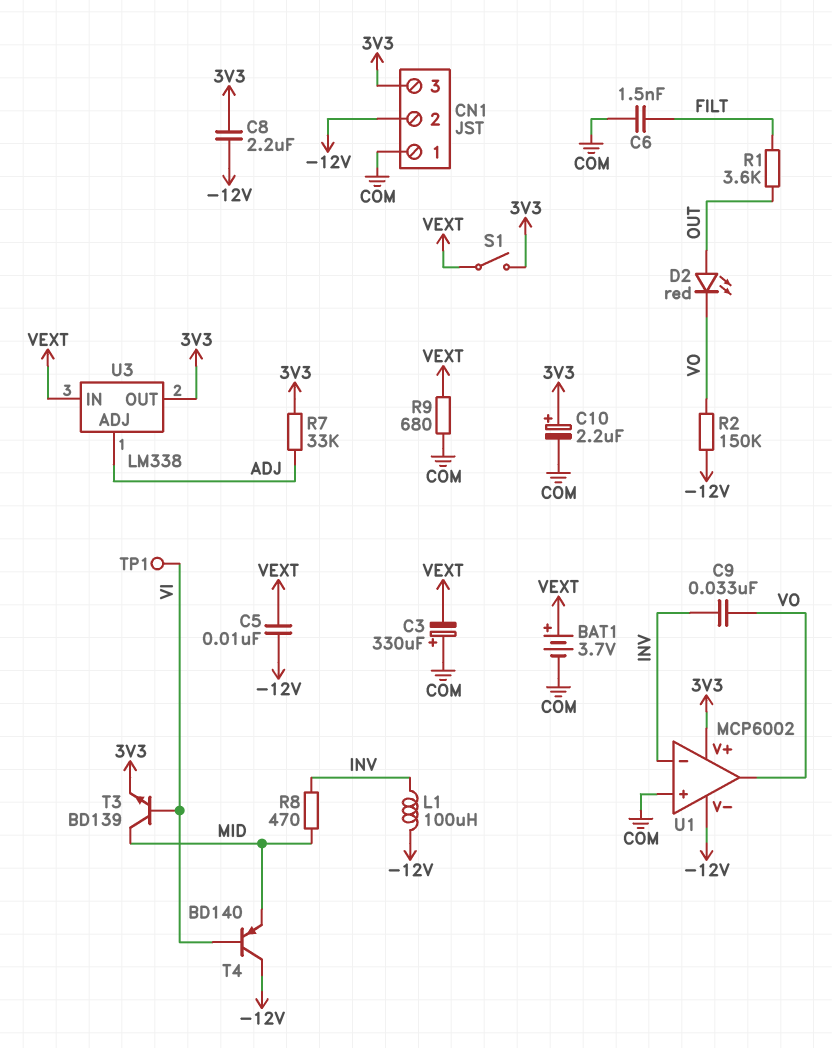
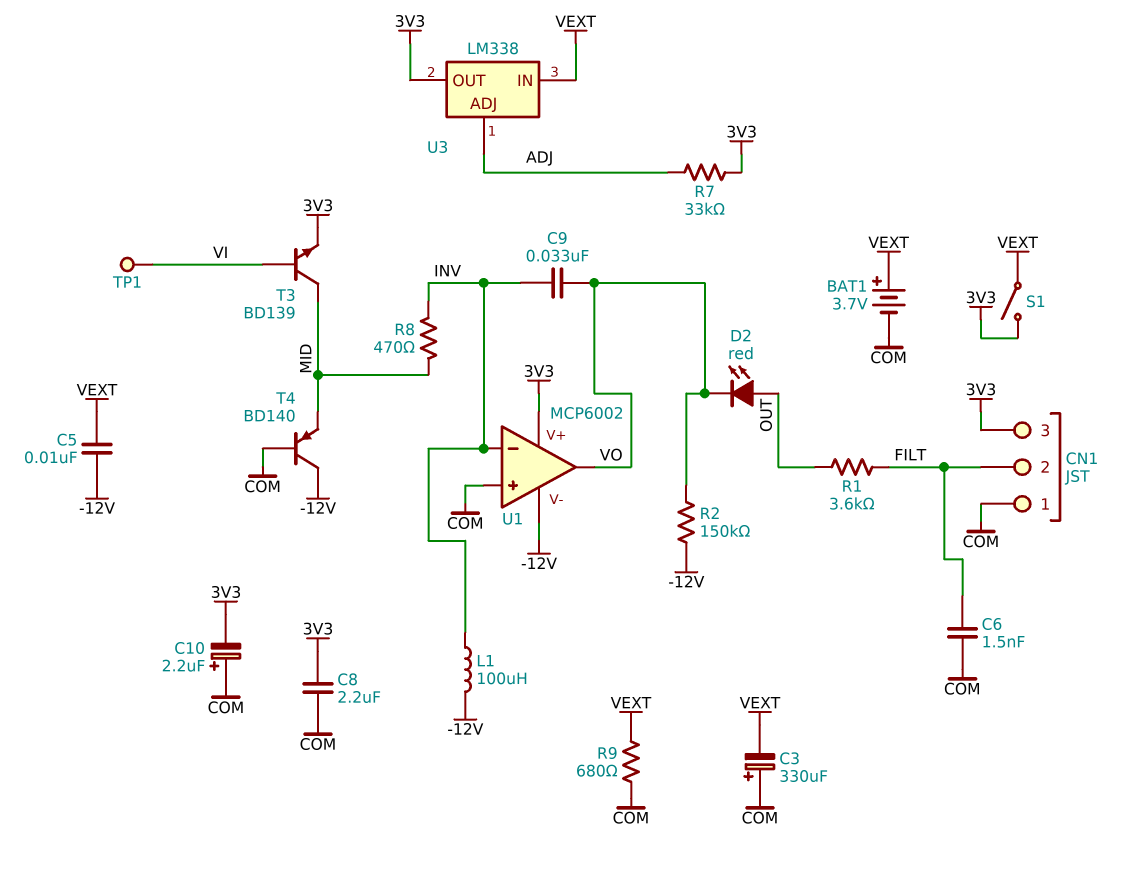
C8: 2.2uF (-12V, 3V3) -> 2.2uF (3V3, COM)
C10: 2.2uF (plus 3V3, minus COM) -> 2.2uF (plus COM, minus 3V3)
CN1 pin 2: -12V -> FILT
T4: PNP BD140 (B VI, C -12V, E MID) -> PNP BD140 (B COM, C -12V, E MID)

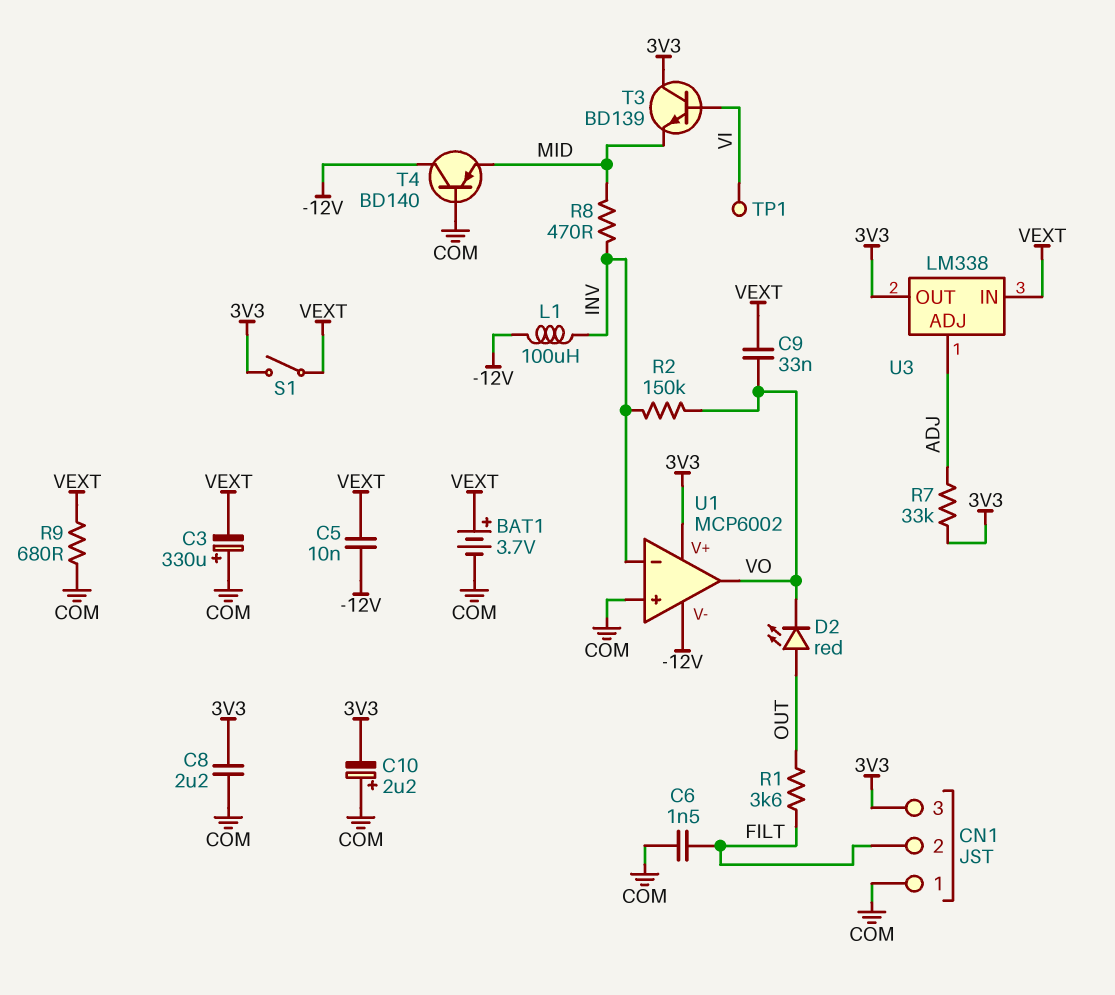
C9: 33nF (INV, VO) -> 33nF (VEXT, VO)
R2: 150k (-12V, VO) -> 150k (INV, VO)
T3: NPN BD139 (B VI, C MID, E 3V3) -> NPN BD139 (B VI, C 3V3, E MID)

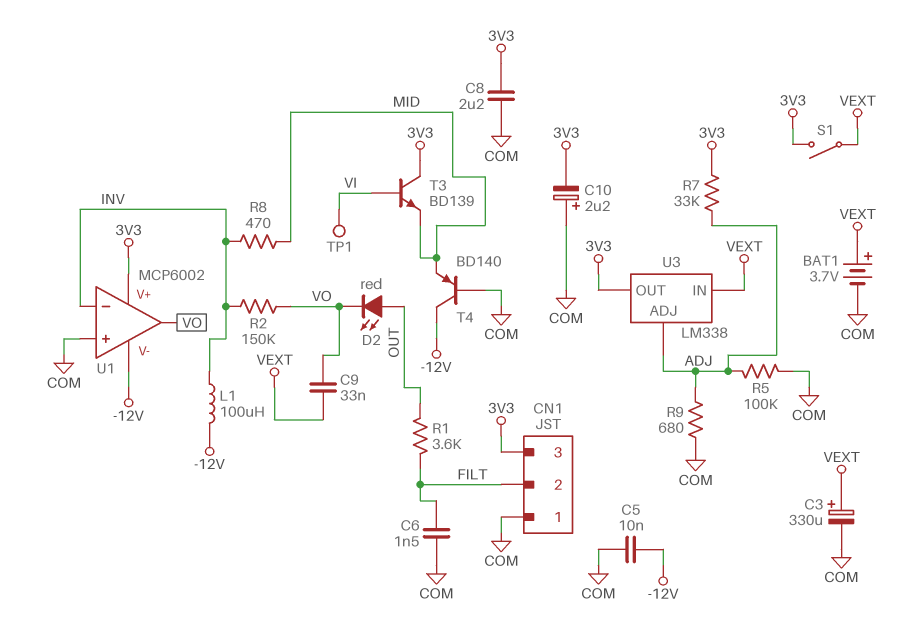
C3: 330uF (plus COM, minus VEXT) -> 330uF (plus VEXT, minus COM)
C5: 10nF (-12V, VEXT) -> 10nF (-12V, COM)
R5: none -> 100k (ADJ, COM)
R9: 680 (COM, VEXT) -> 680 (ADJ, COM)

